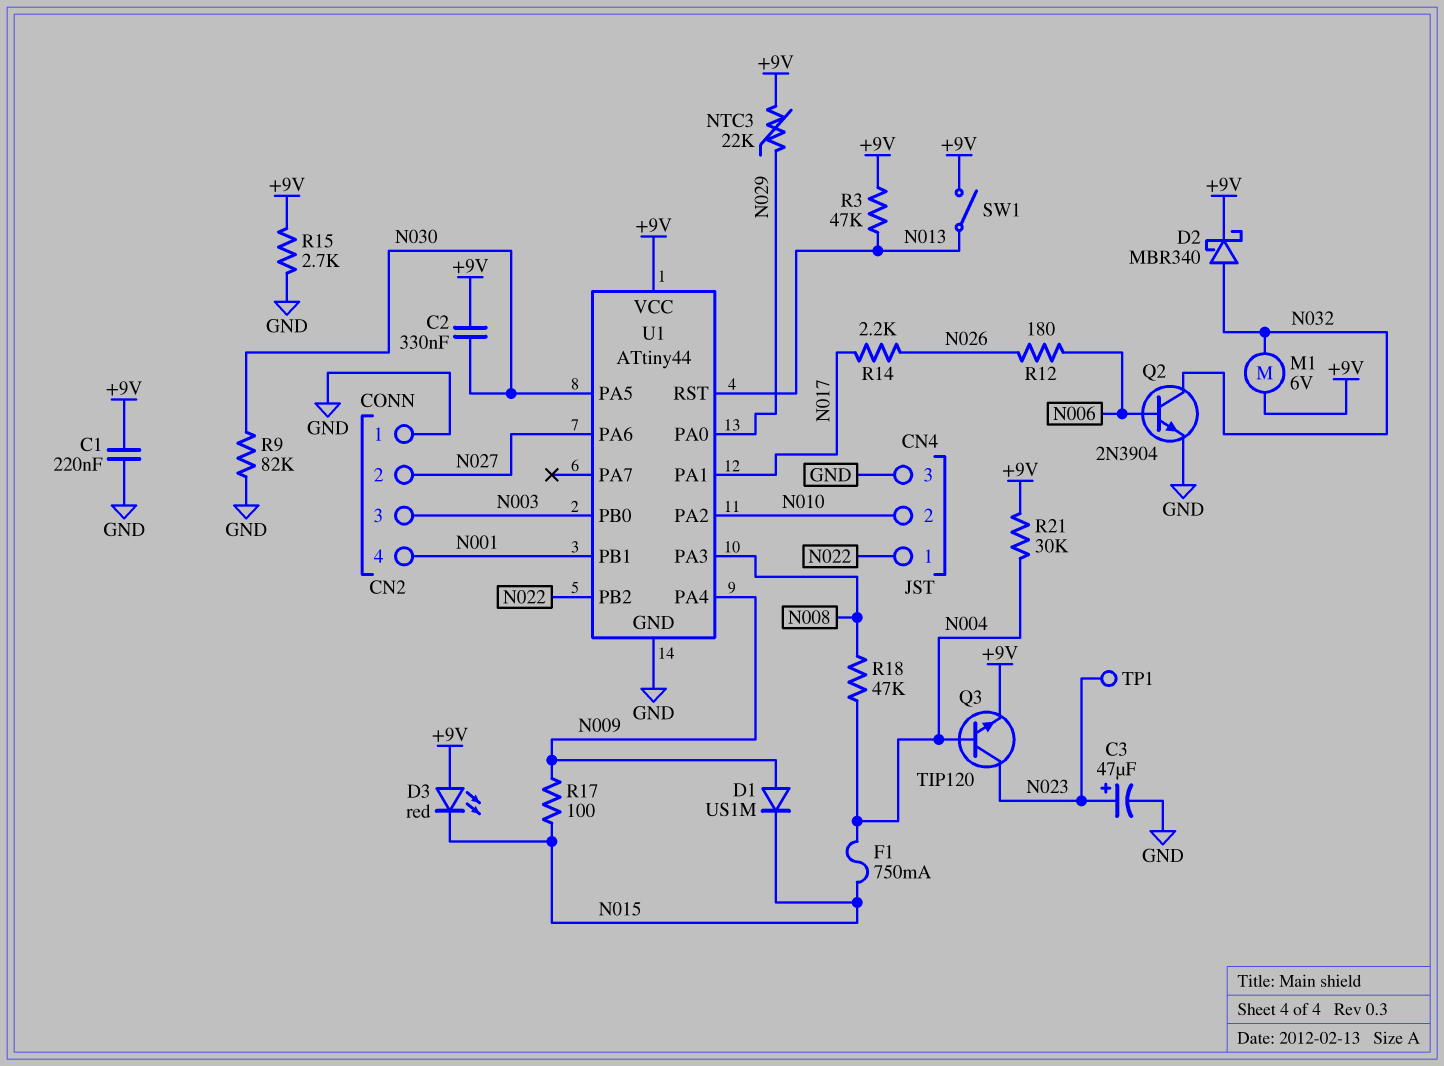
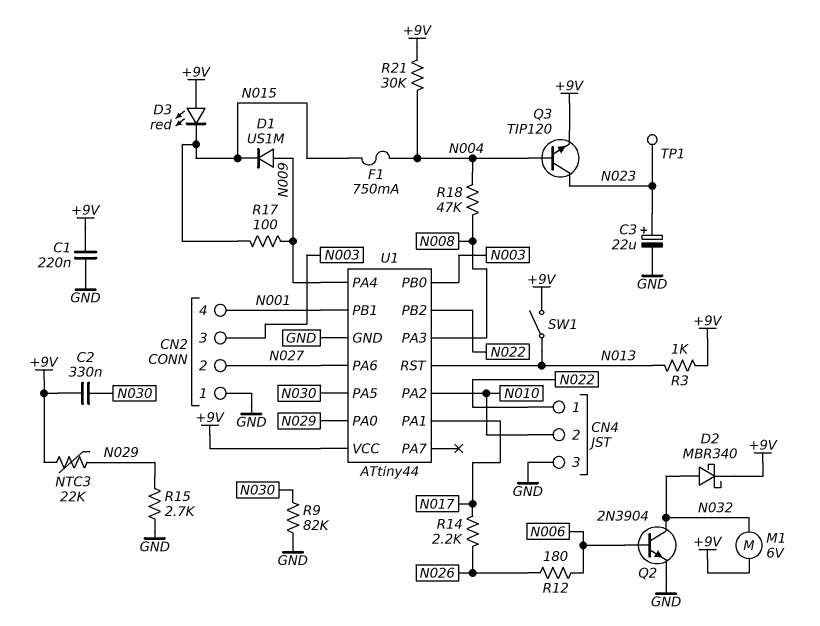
C3: 47uF (plus N023, minus GND) -> 22uF (plus N023, minus GND)
R3: 47k (+9V, N013) -> 1k (+9V, N013)
R15: 2.7k (+9V, GND) -> 2.7k (GND, N029)

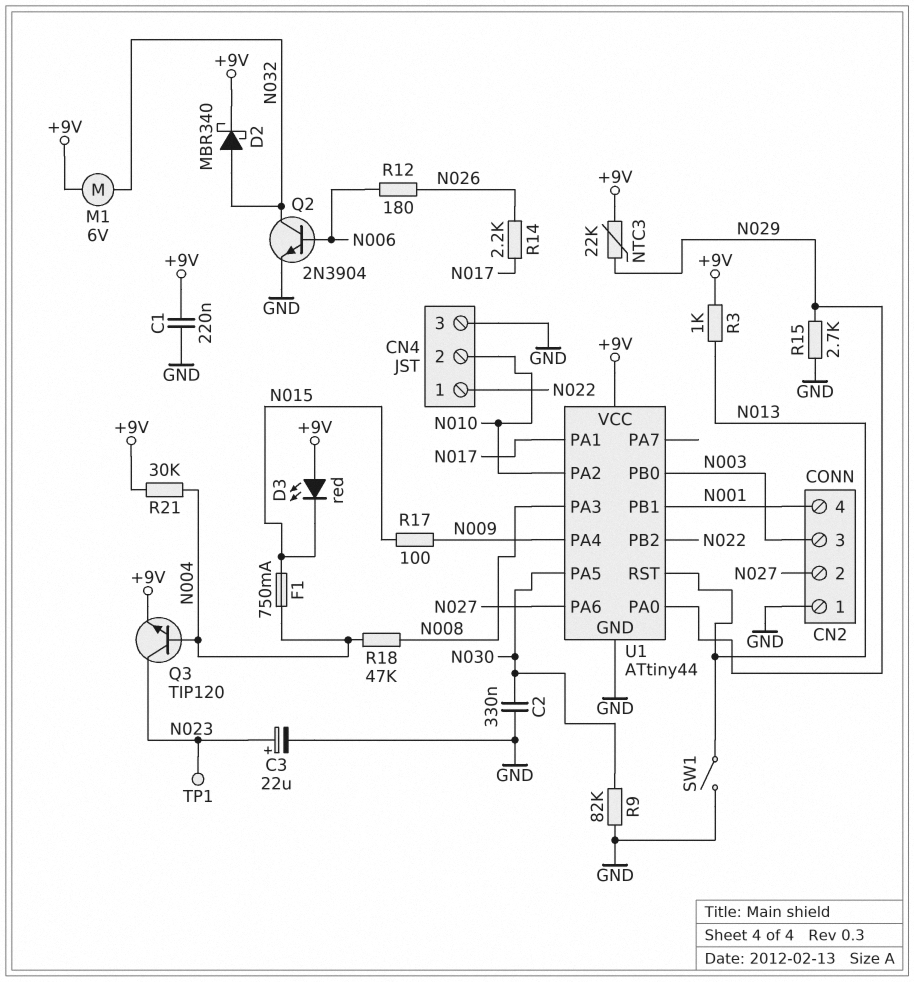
C2: 330nF (+9V, N030) -> 330nF (GND, N030)
D1: diode US1M (A N009, K N015) -> none
SW1: switch (+9V, N013) -> switch (GND, N013)

